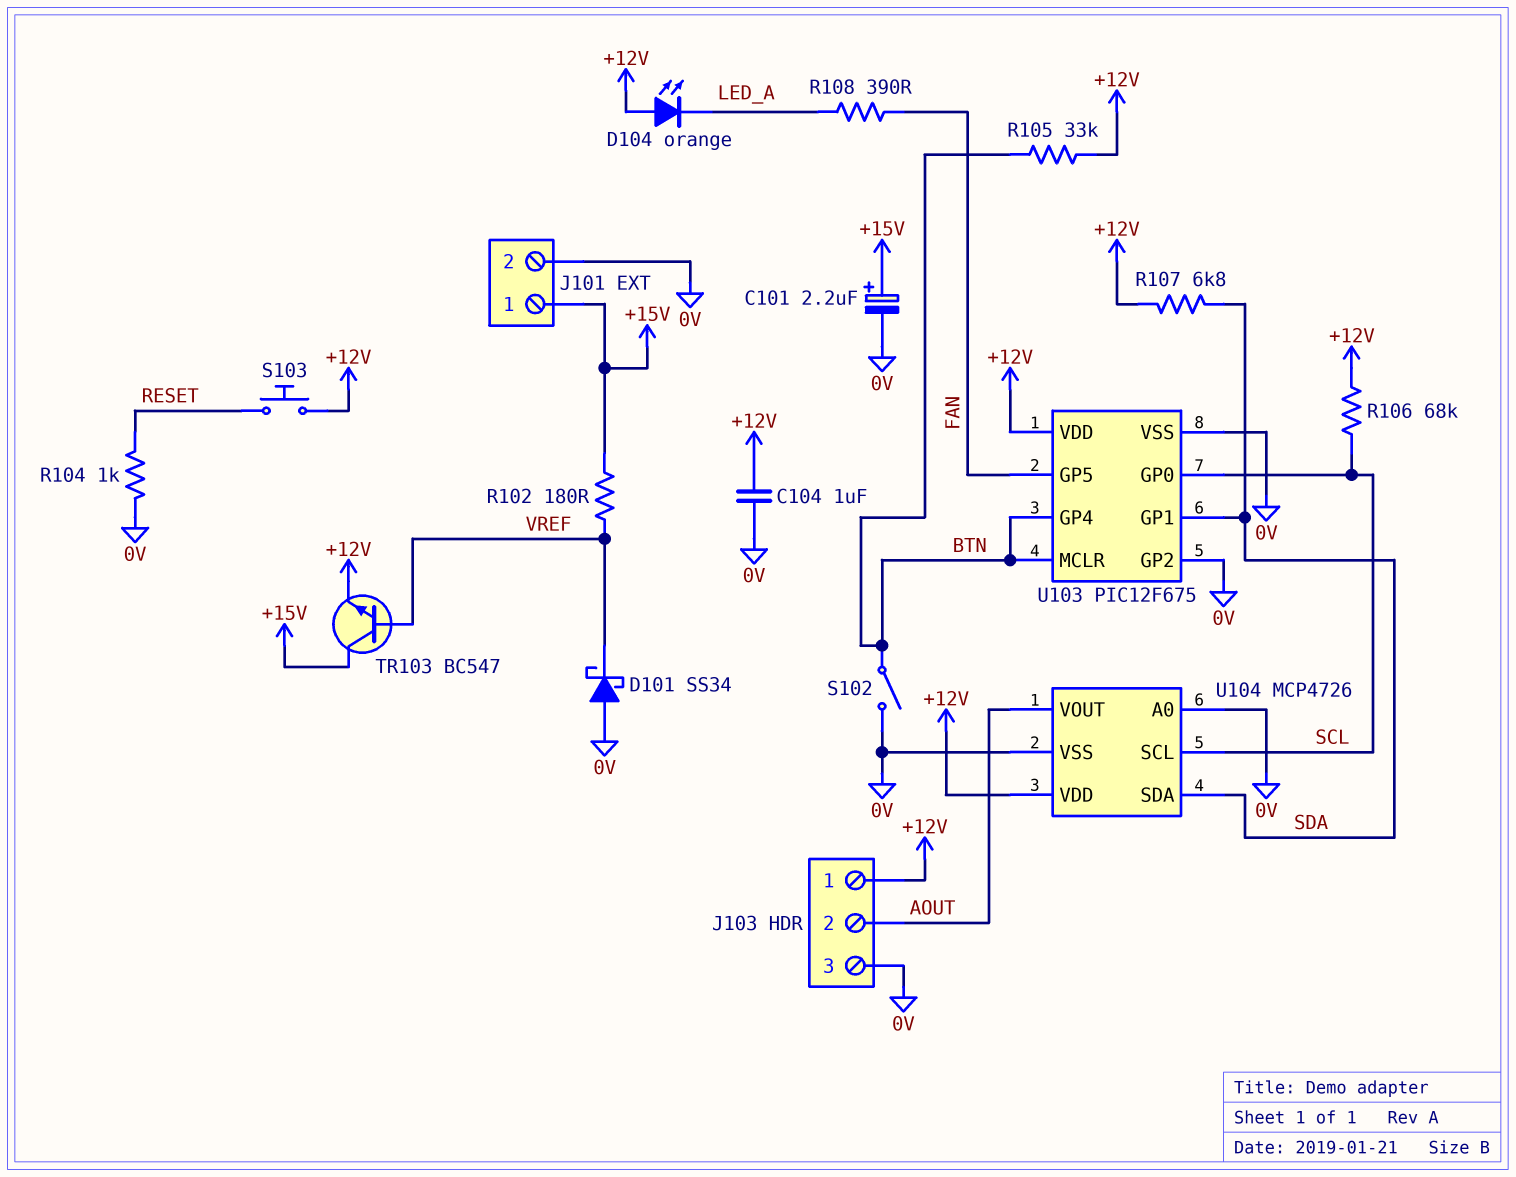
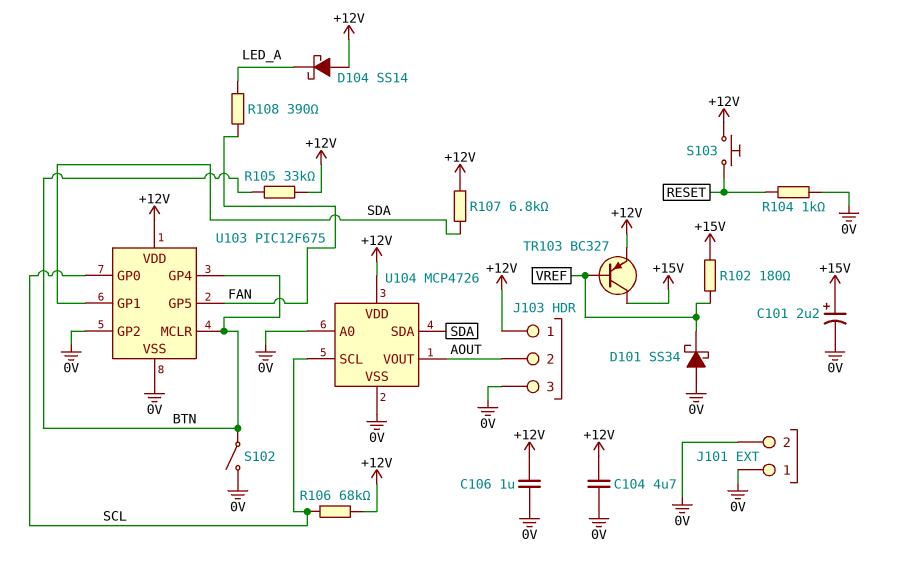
C104: 1uF (+12V, 0V) -> 4.7uF (+12V, 0V)
C106: none -> 1uF (+12V, 0V)
D104: LED orange (A +12V, K LED_A) -> schottky SS14 (A +12V, K LED_A)
J101 pin 1: +15V -> 0V
TR103: NPN BC547 (B VREF, C +15V, E +12V) -> PNP BC327 (B VREF, C +15V, E +12V)

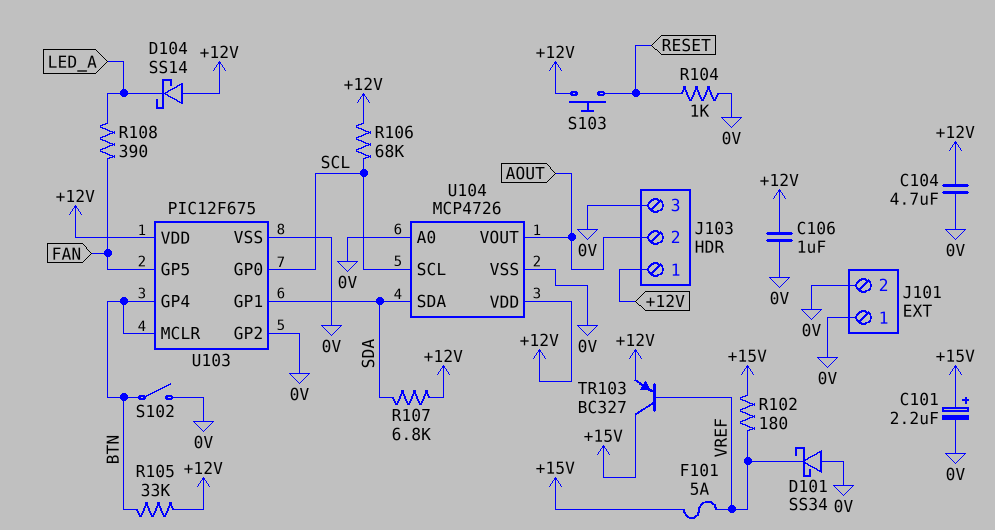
F101: none -> 5A (+15V, VREF)

